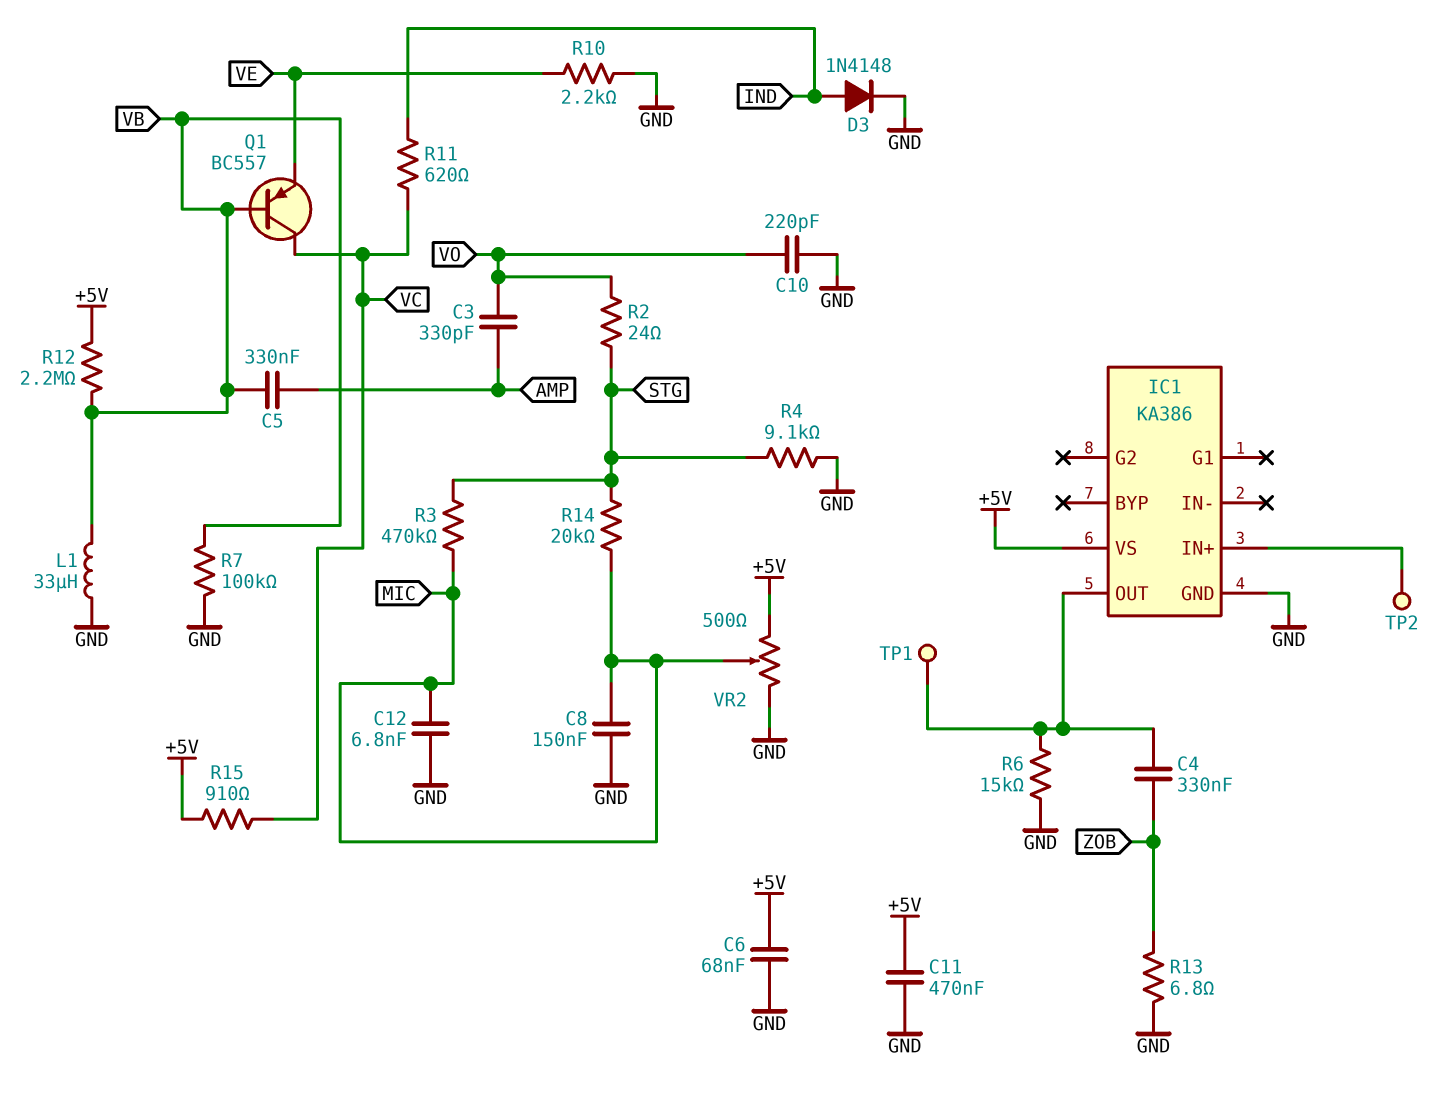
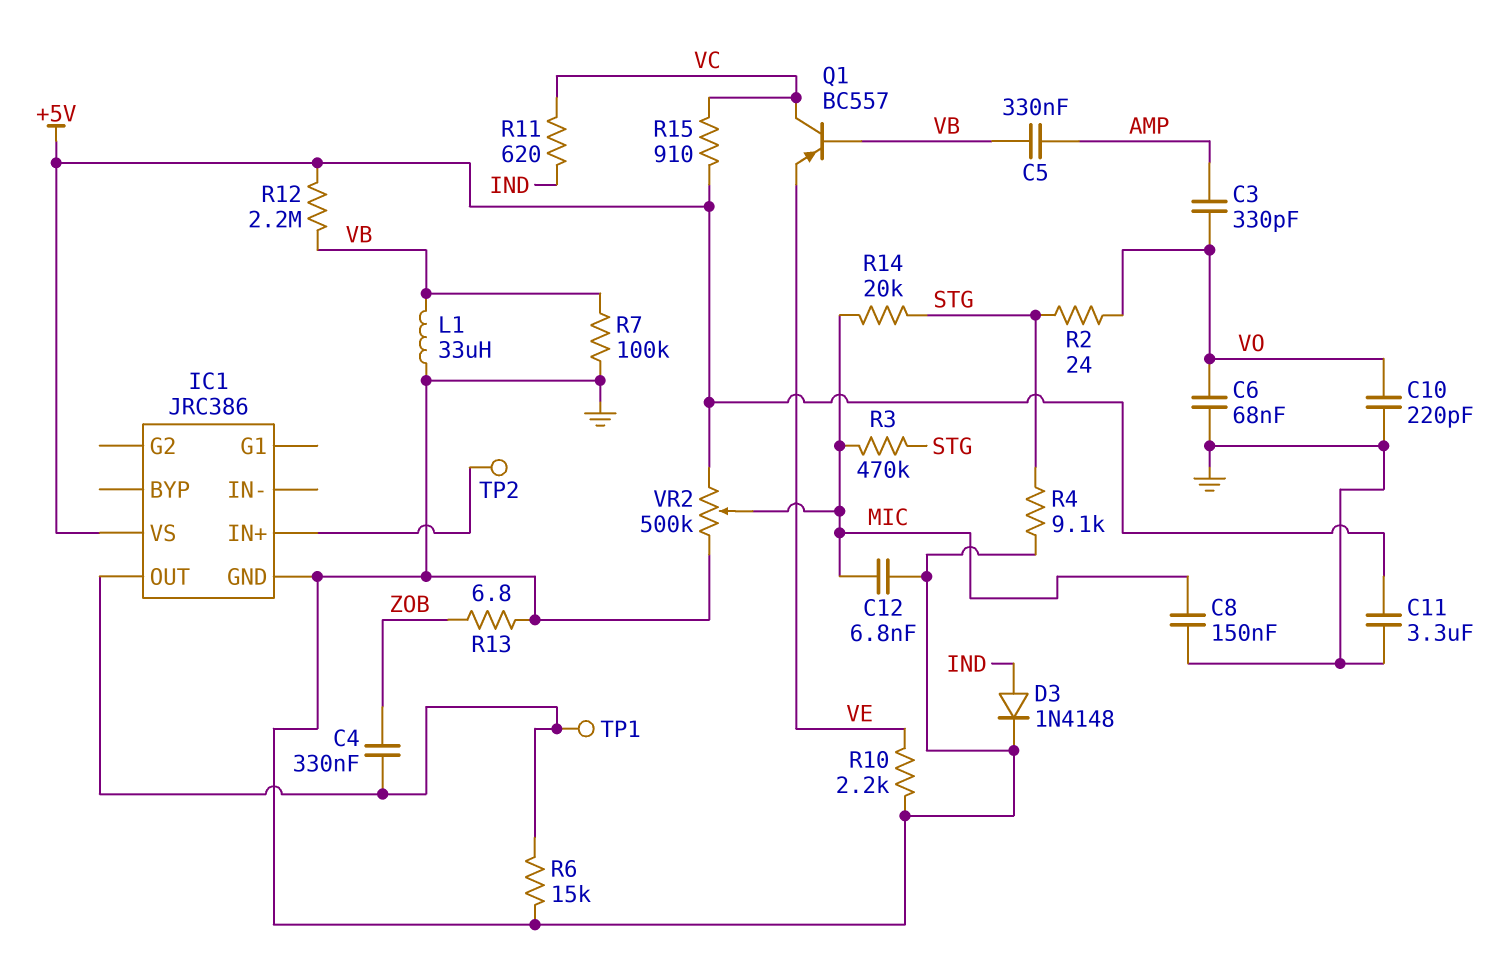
C6: 68nF (+5V, GND) -> 68nF (GND, VO)
C11: 470nF (+5V, GND) -> 3.3uF (+5V, GND)
IC1: KA386 -> JRC386
VR2: 500 (+5V, GND, wiper MIC) -> 500k (+5V, GND, wiper MIC)

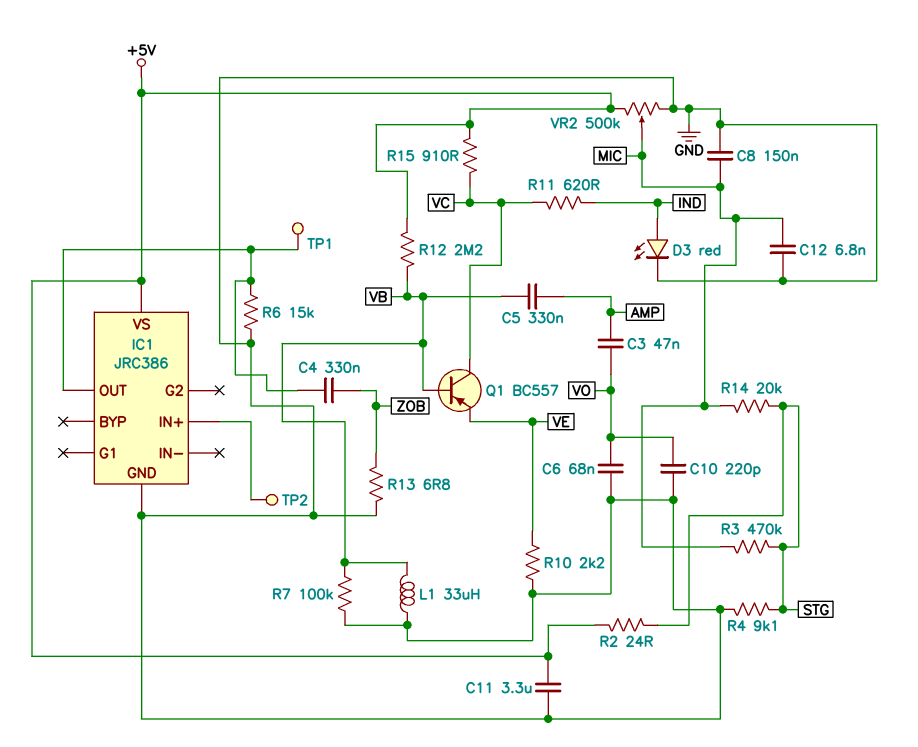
C3: 330pF (AMP, VO) -> 47nF (AMP, VO)
D3: diode 1N4148 (A IND, K GND) -> LED red (A IND, K GND)
R2: 24 (STG, VO) -> 24 (+5V, STG)

